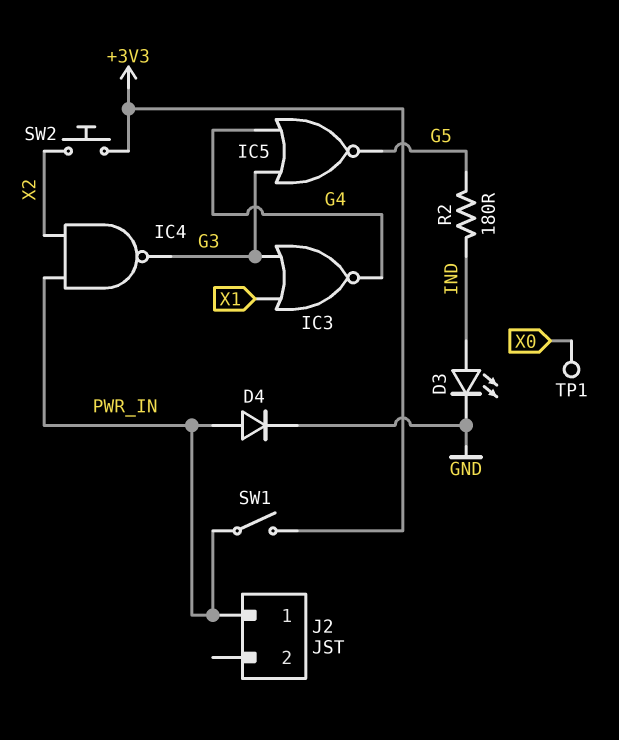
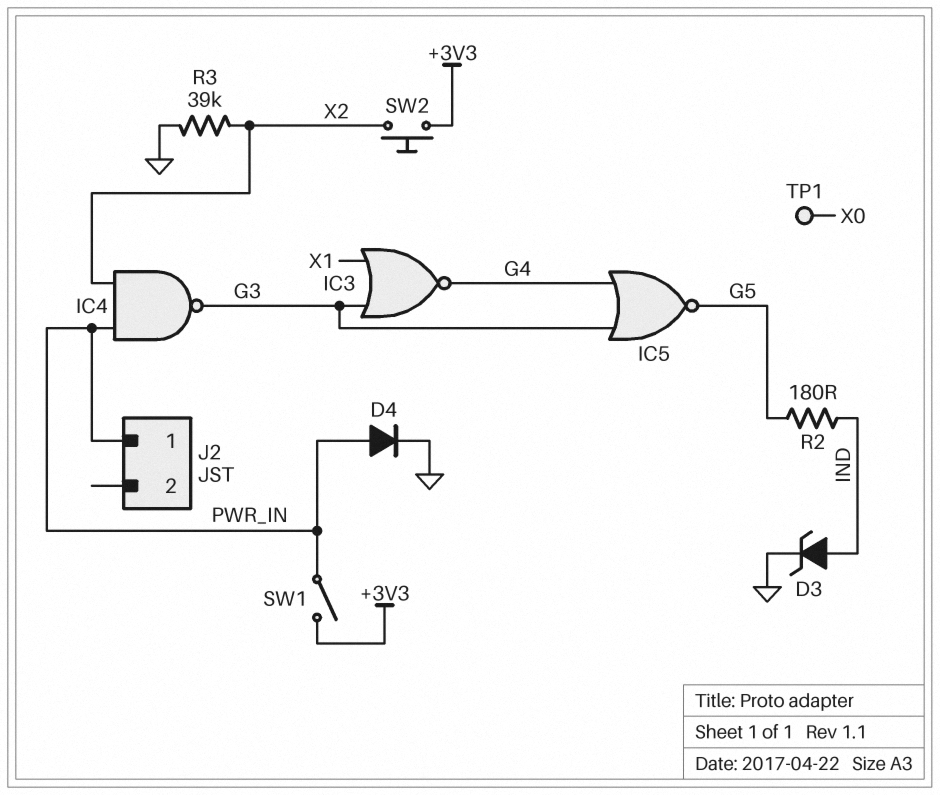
D3: LED (A IND, K GND) -> zener (A IND, K GND)
R3: none -> 39k (GND, X2)

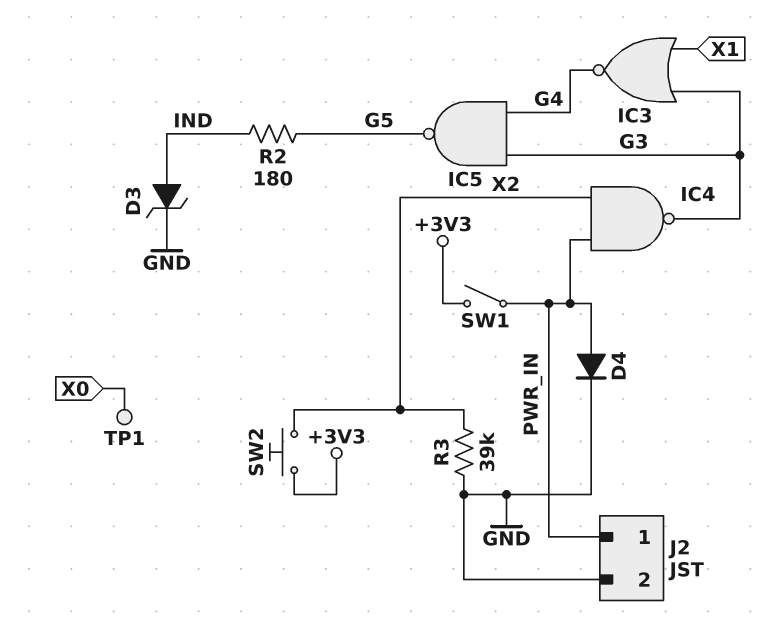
IC5: NOR (in G3, in G4, out G5) -> NAND (in G3, in G4, out G5)
J2 pin 2: none -> GND

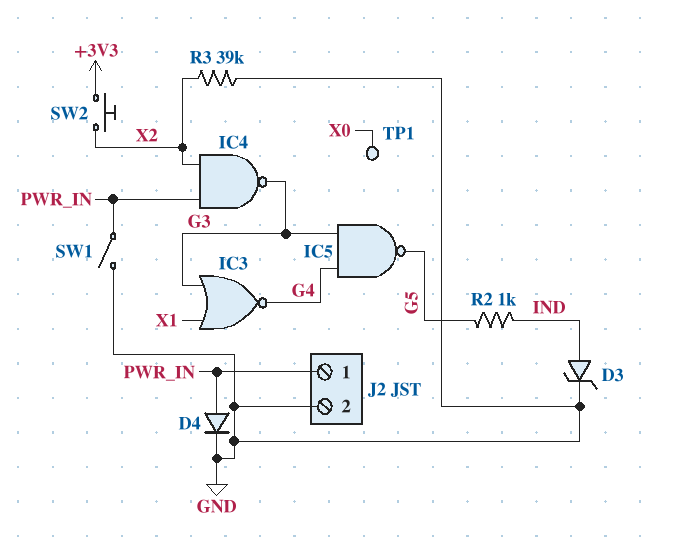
R2: 180 (G5, IND) -> 1k (G5, IND)
SW1: switch (+3V3, PWR_IN) -> switch (GND, PWR_IN)

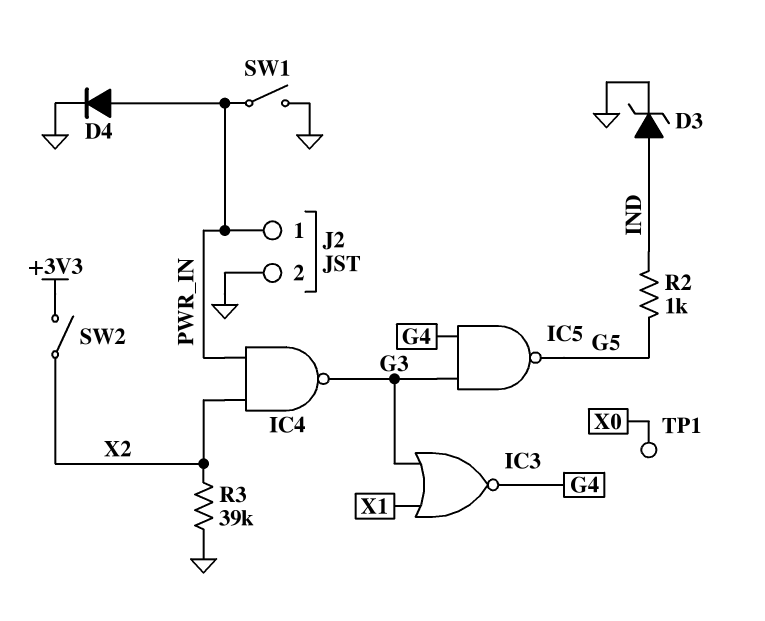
SW2: button (+3V3, X2) -> switch (+3V3, X2)

